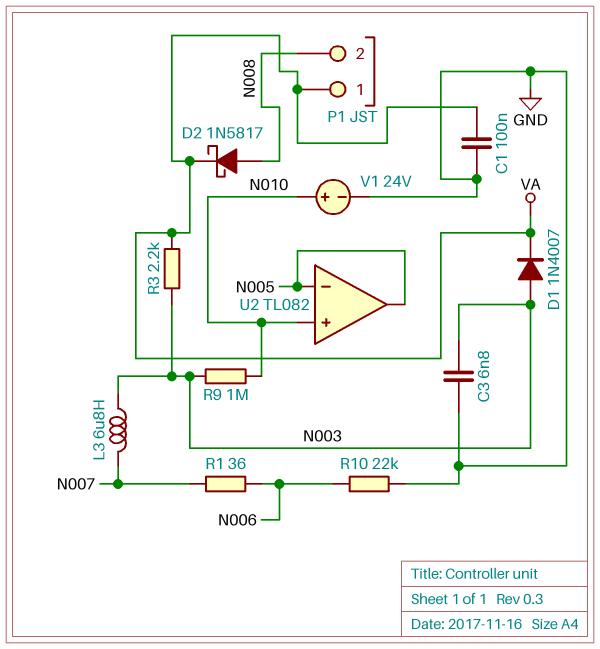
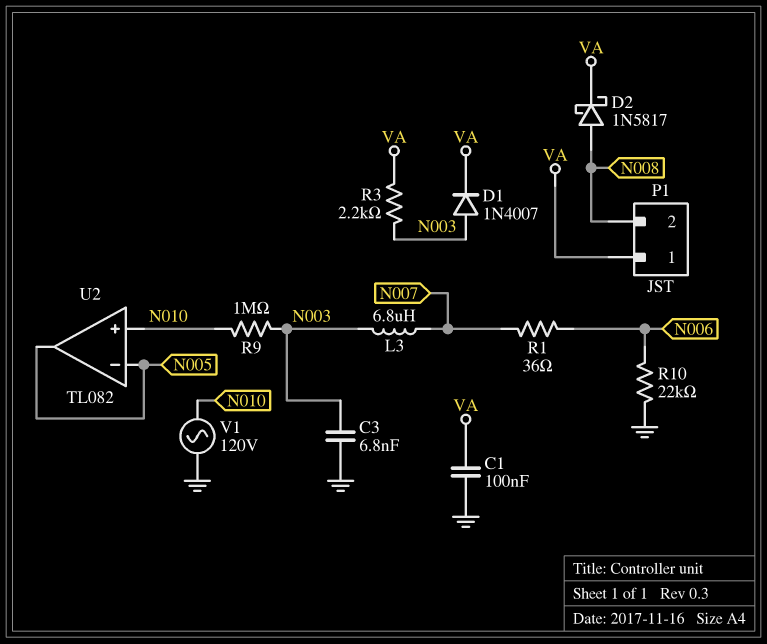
V1: 24V (plus N010, minus GND) -> AC 120V (GND, N010)

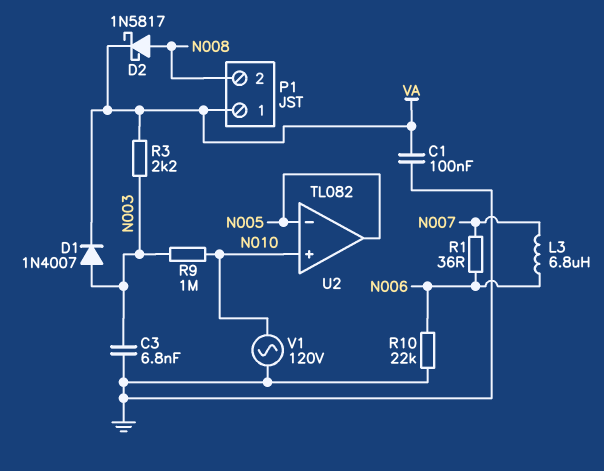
L3: 6.8uH (N003, N007) -> 6.8uH (N006, N007)

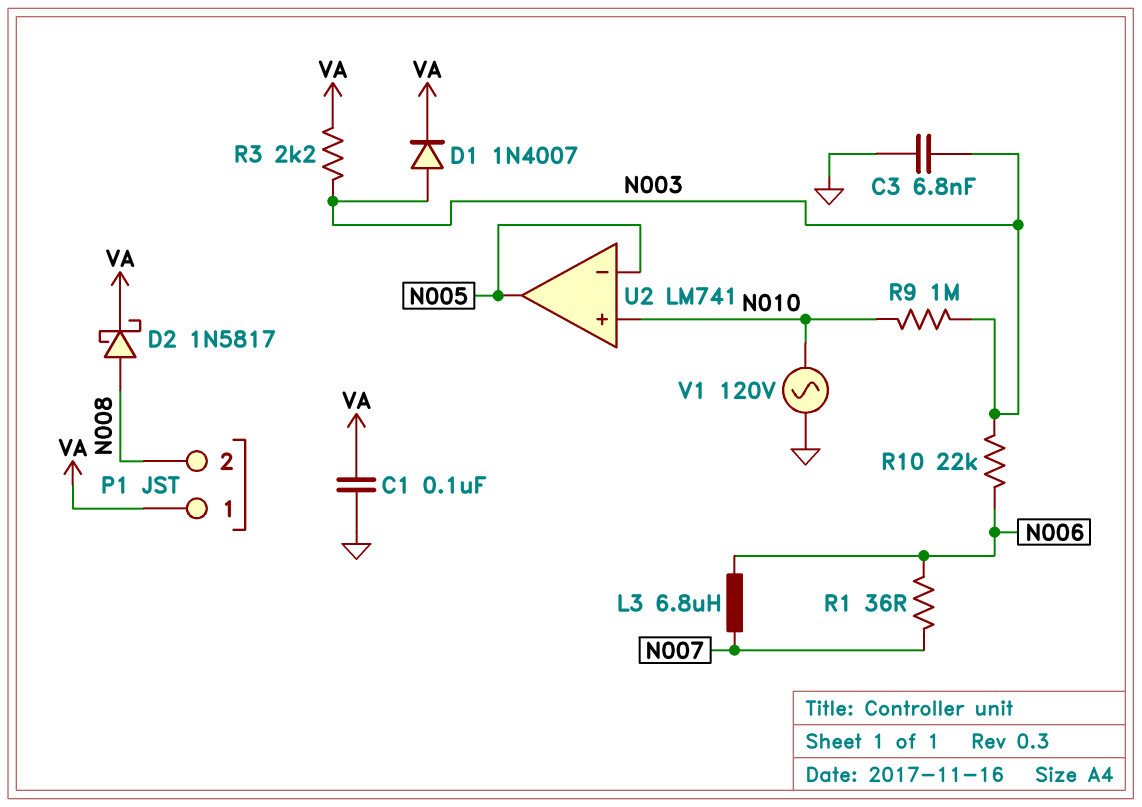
R10: 22k (GND, N006) -> 22k (N003, N006)
U2: TL082 -> LM741

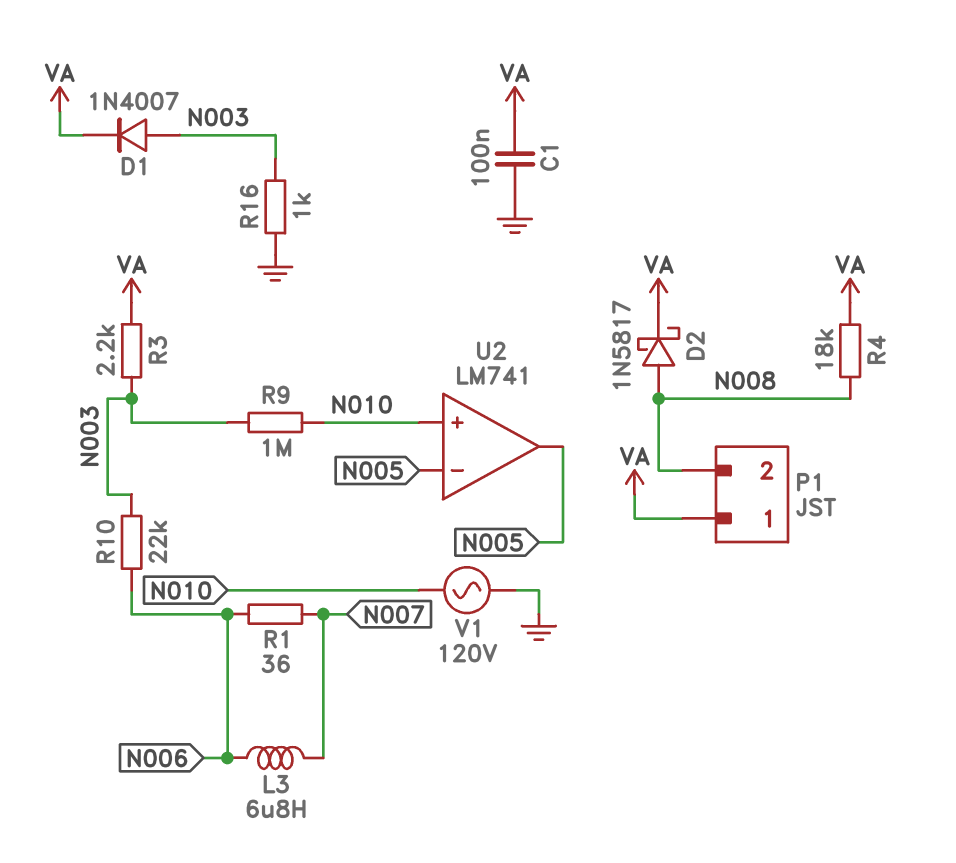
C3: 6.8nF (GND, N003) -> none
R4: none -> 18k (N008, VA)
R16: none -> 1k (GND, N003)

